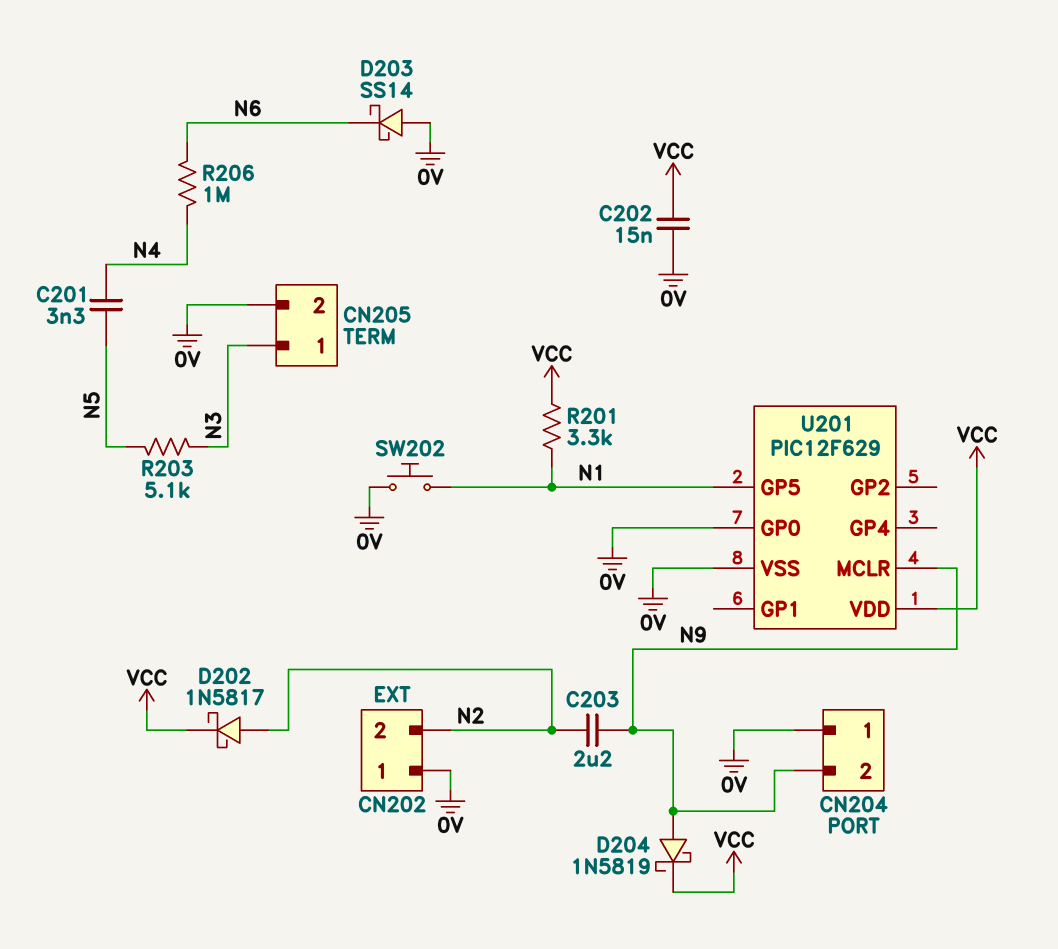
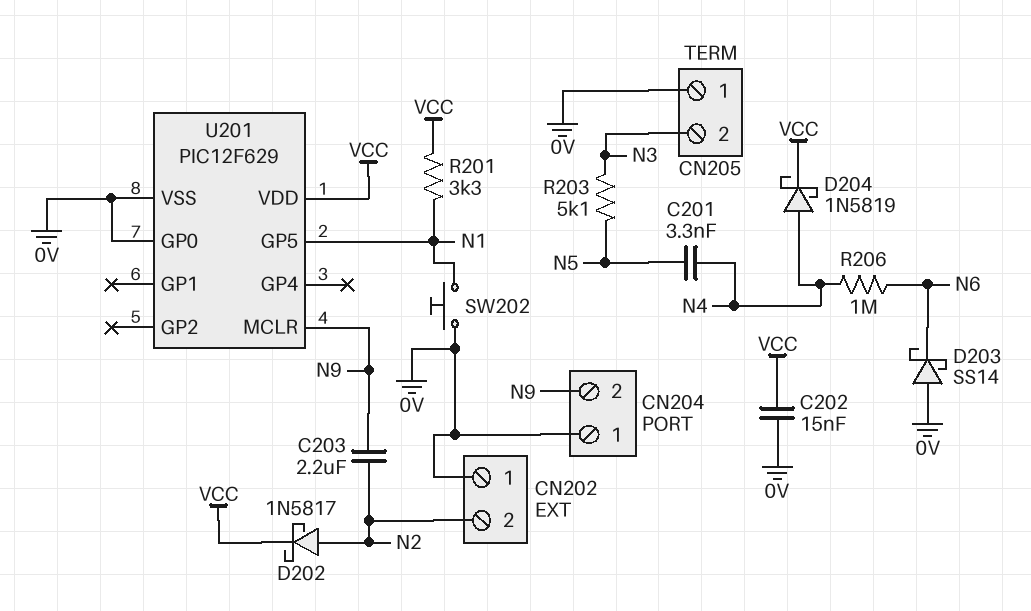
CN205 pin 1: N3 -> 0V
CN205 pin 2: 0V -> N3
D204: schottky 1N5819 (A N9, K VCC) -> schottky 1N5819 (A N4, K VCC)

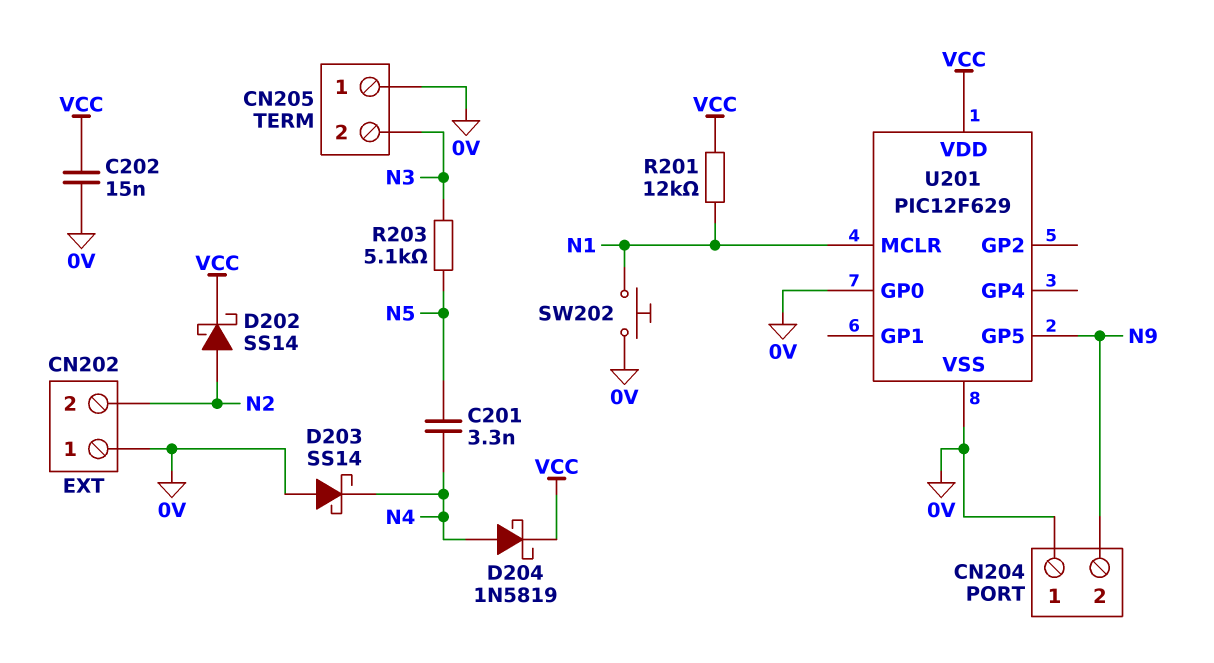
C203: 2.2uF (N2, N9) -> none
D202: schottky 1N5817 (A N2, K VCC) -> schottky SS14 (A N2, K VCC)
D203: schottky SS14 (A 0V, K N6) -> schottky SS14 (A 0V, K N4)
R201: 3.3k (N1, VCC) -> 12k (N1, VCC)
R206: 1M (N4, N6) -> none
U201 pin GP5: N1 -> N9
U201 pin MCLR: N9 -> N1

